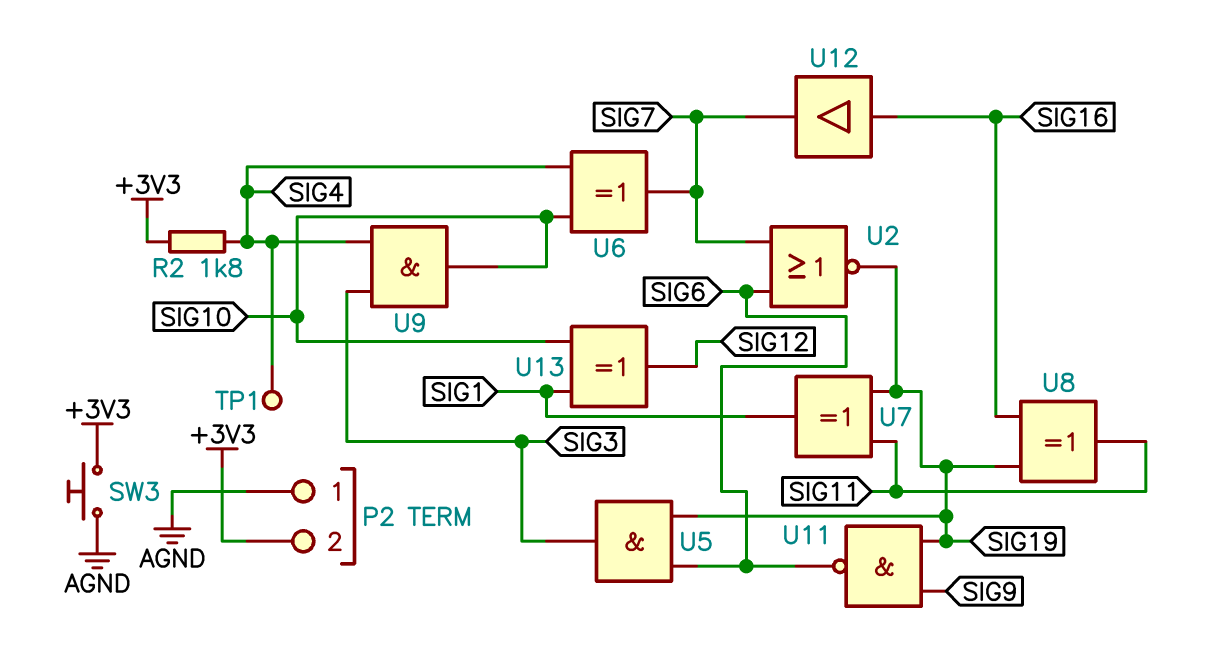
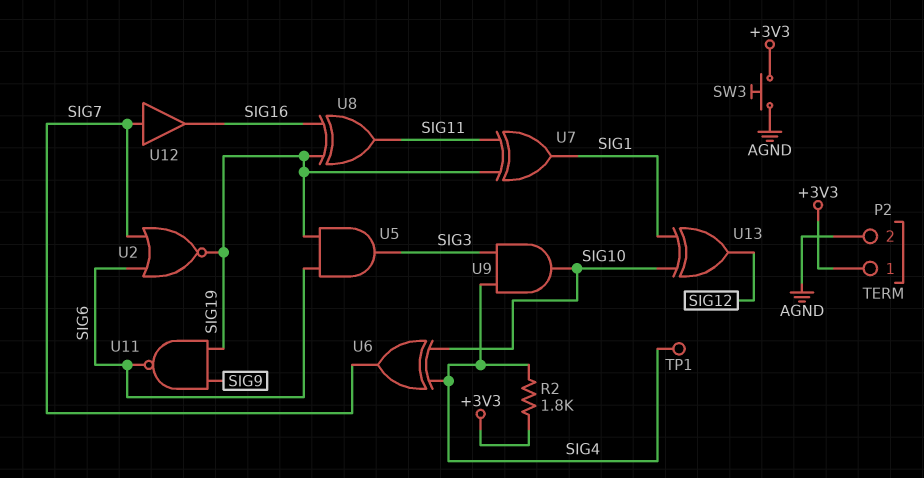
P2 pin 1: AGND -> +3V3
P2 pin 2: +3V3 -> AGND
U12: buffer (in SIG16, out SIG7) -> buffer (in SIG7, out SIG16)

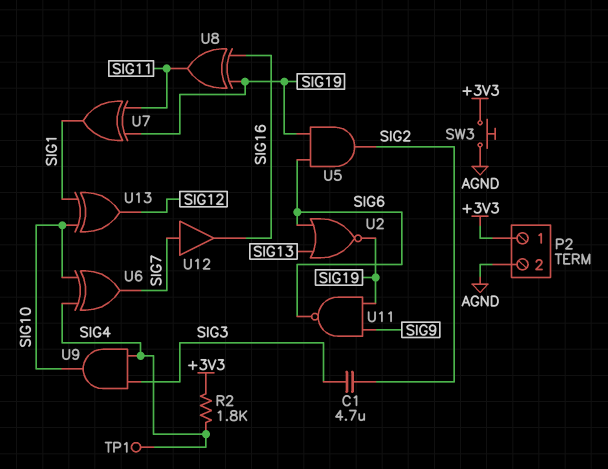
C1: none -> 4.7uF (SIG2, SIG3)
U2: NOR (in SIG6, in SIG7, out SIG19) -> NOR (in SIG6, in SIG13, out SIG19)
U5: AND (in SIG6, in SIG19, out SIG3) -> AND (in SIG6, in SIG19, out SIG2)

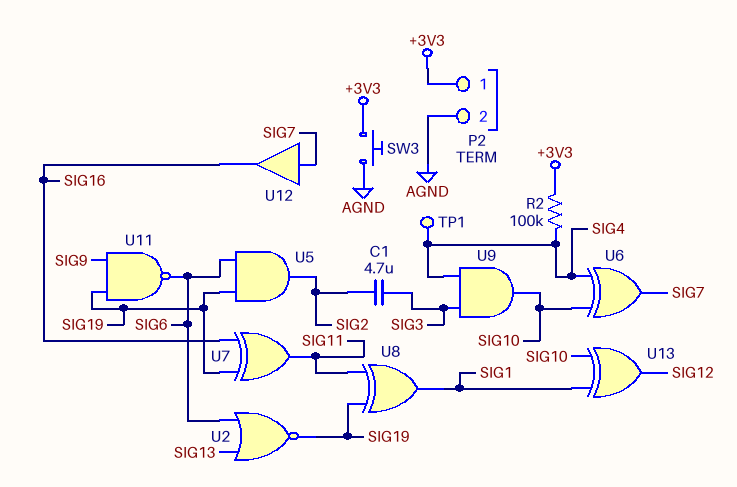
R2: 1.8k (+3V3, SIG4) -> 100k (+3V3, SIG4)
U7: XOR (in SIG11, in SIG19, out SIG1) -> XOR (in SIG16, in SIG19, out SIG11)
U8: XOR (in SIG16, in SIG19, out SIG11) -> XOR (in SIG11, in SIG19, out SIG1)

